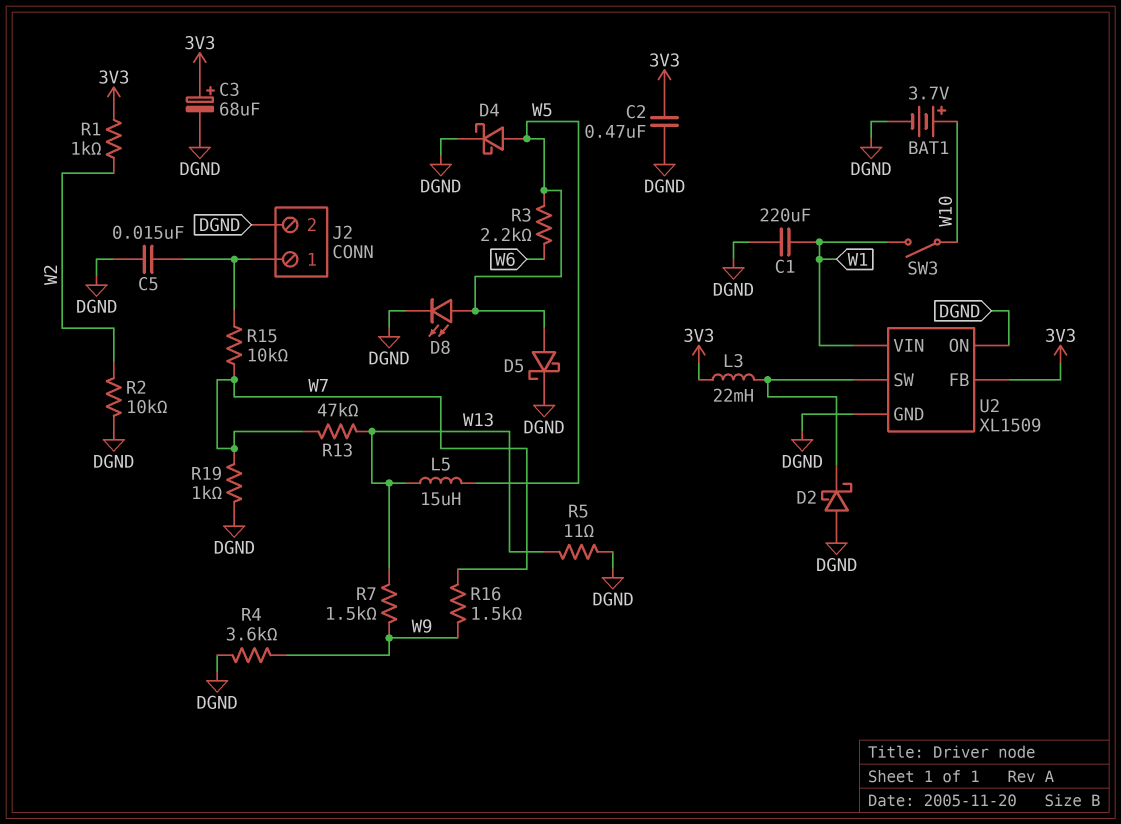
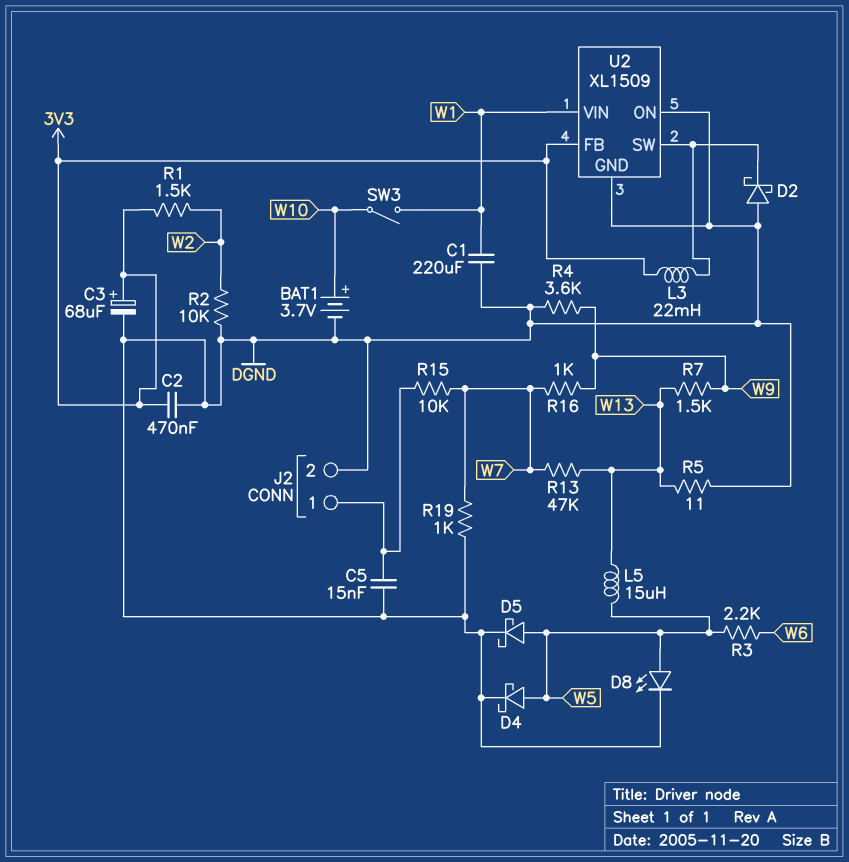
R1: 1k (3V3, W2) -> 1.5k (3V3, W2)
R16: 1.5k (W7, W9) -> 1k (W7, W9)

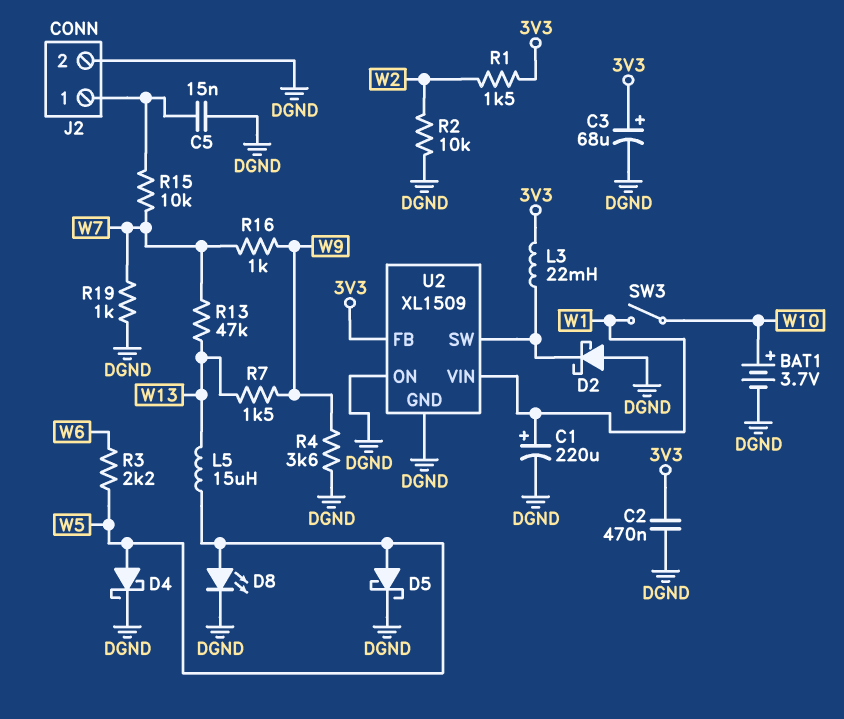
C1: 220uF (DGND, W1) -> 220uF (plus W1, minus DGND)
R5: 11 (DGND, W13) -> none

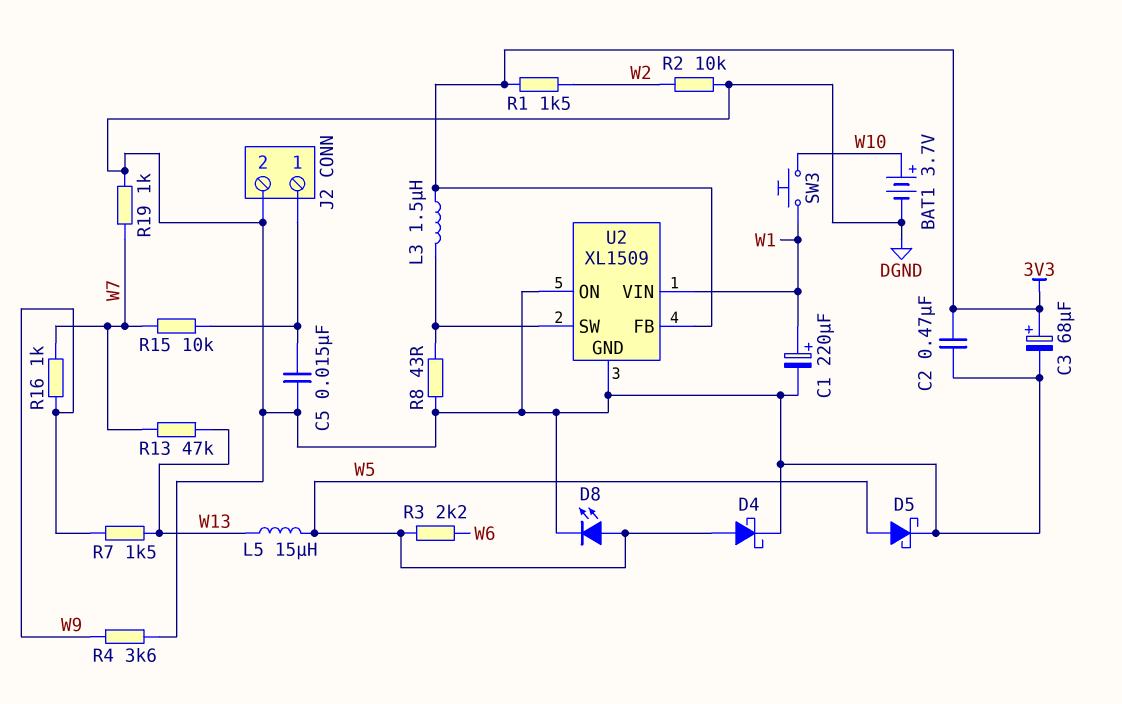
D2: schottky (A DGND, K U2/SW) -> none
L3: 22mH (3V3, U2/SW) -> 1.5uH (3V3, U2/SW)
R8: none -> 43 (DGND, U2/SW)
SW3: switch (W1, W10) -> button (W1, W10)

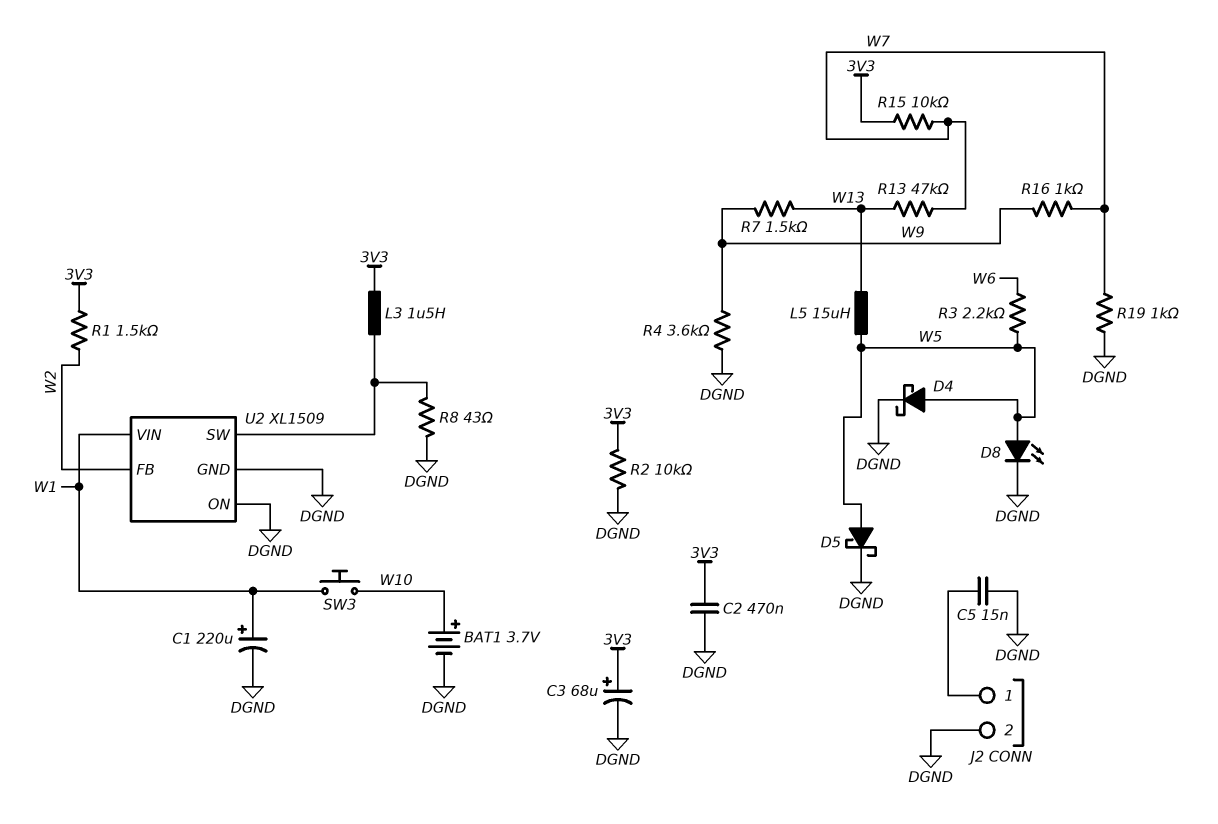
R2: 10k (DGND, W2) -> 10k (3V3, DGND)
R15: 10k (J2/1, W7) -> 10k (3V3, W7)
U2 pin FB: 3V3 -> W2

